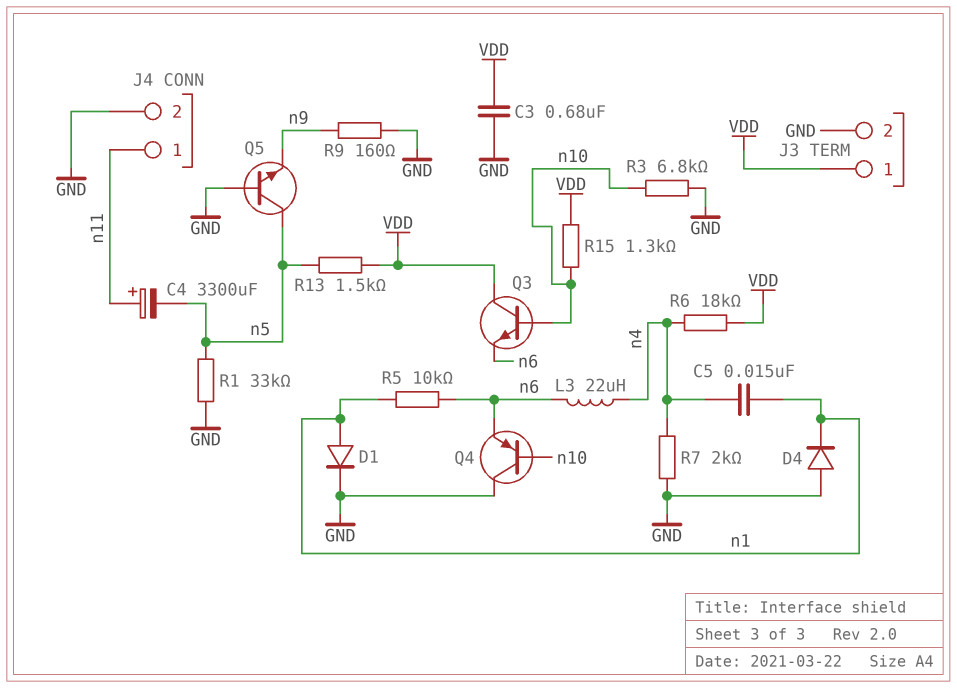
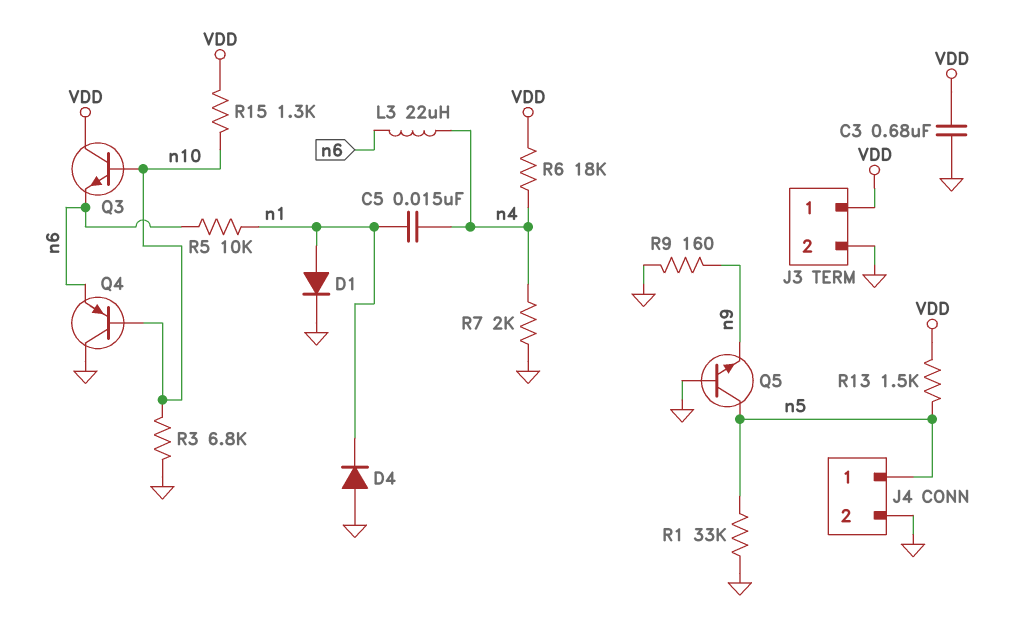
C4: 3300uF (plus n11, minus n5) -> none
J4 pin 1: n11 -> n5

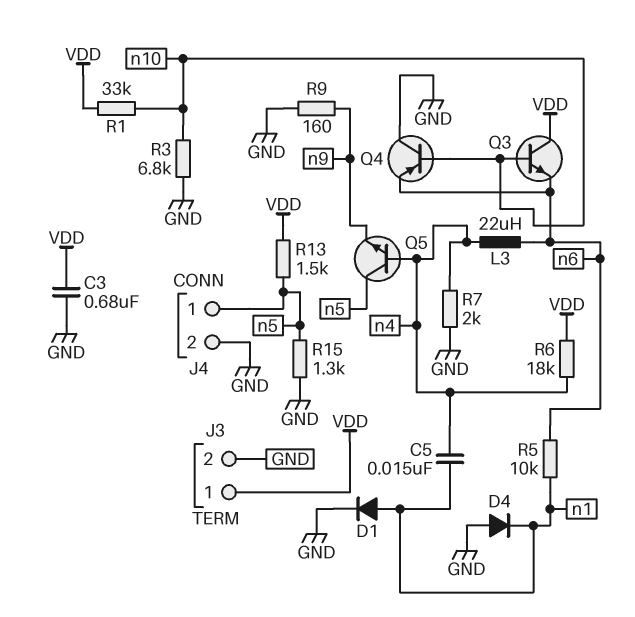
Q5: NPN (B GND, C n5, E n9) -> NPN (B n4, C n5, E n9)
R1: 33k (GND, n5) -> 33k (VDD, n10)
R15: 1.3k (VDD, n10) -> 1.3k (GND, n5)

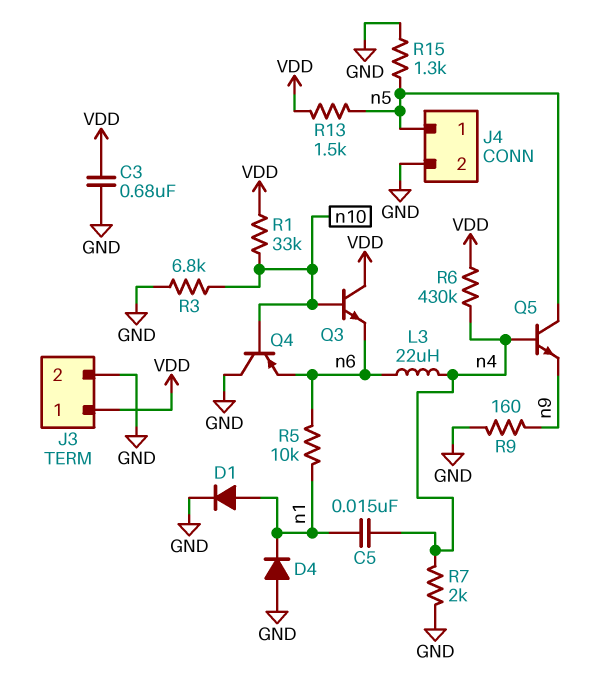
R6: 18k (VDD, n4) -> 430k (VDD, n4)

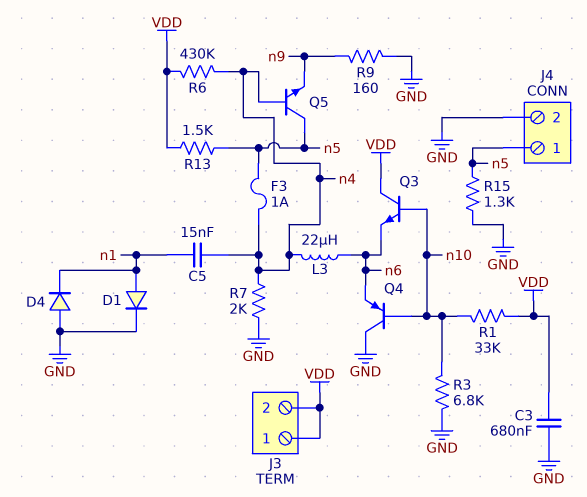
F3: none -> 1A (n4, n5)
J3 pin 2: GND -> VDD
R5: 10k (n1, n6) -> none

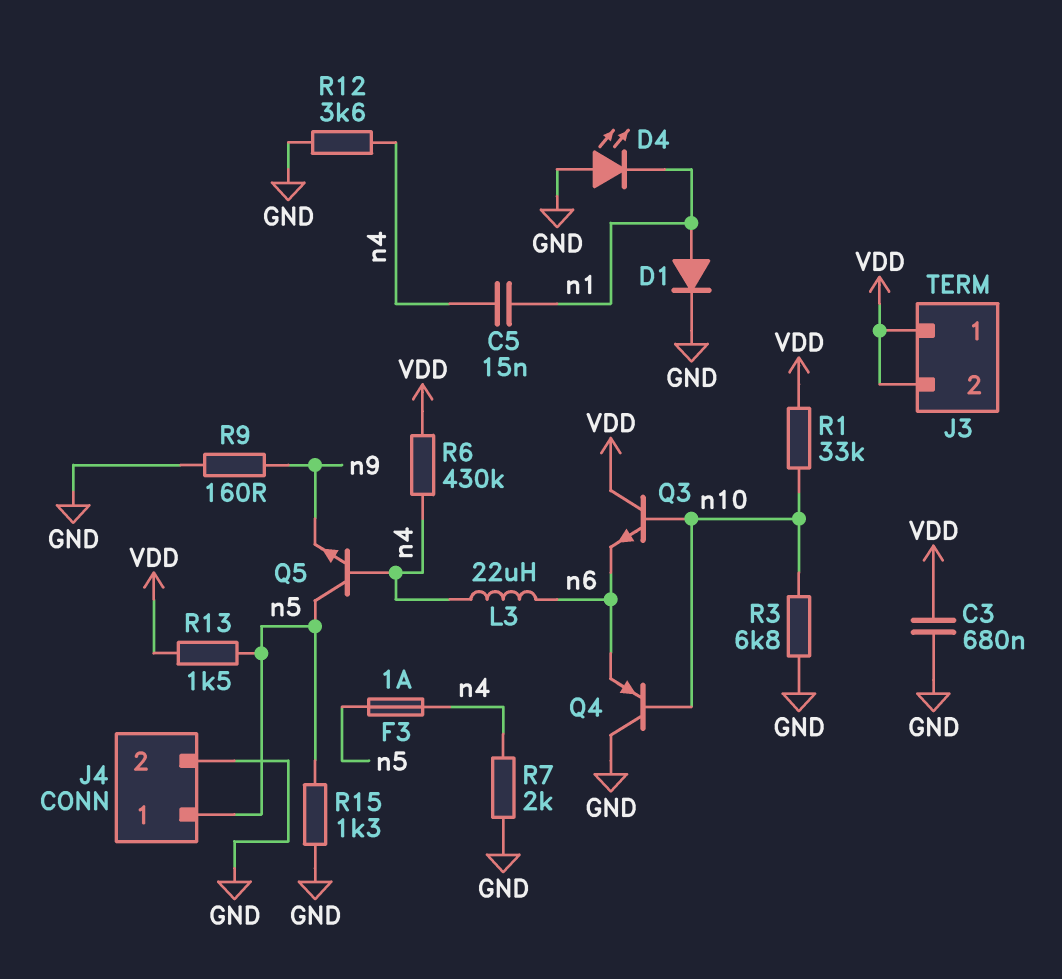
D4: diode (A GND, K n1) -> LED (A GND, K n1)
R12: none -> 3.6k (GND, n4)

